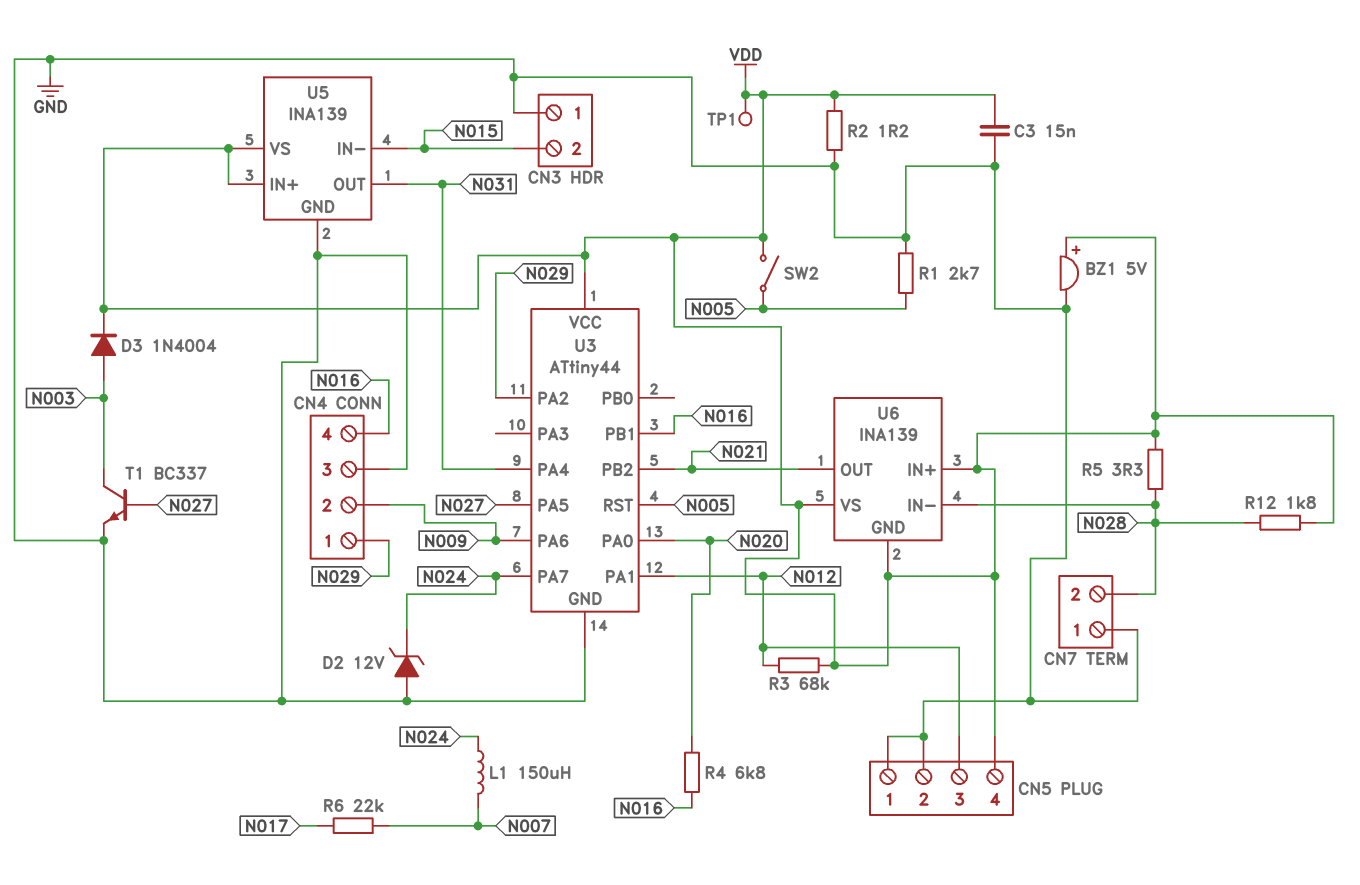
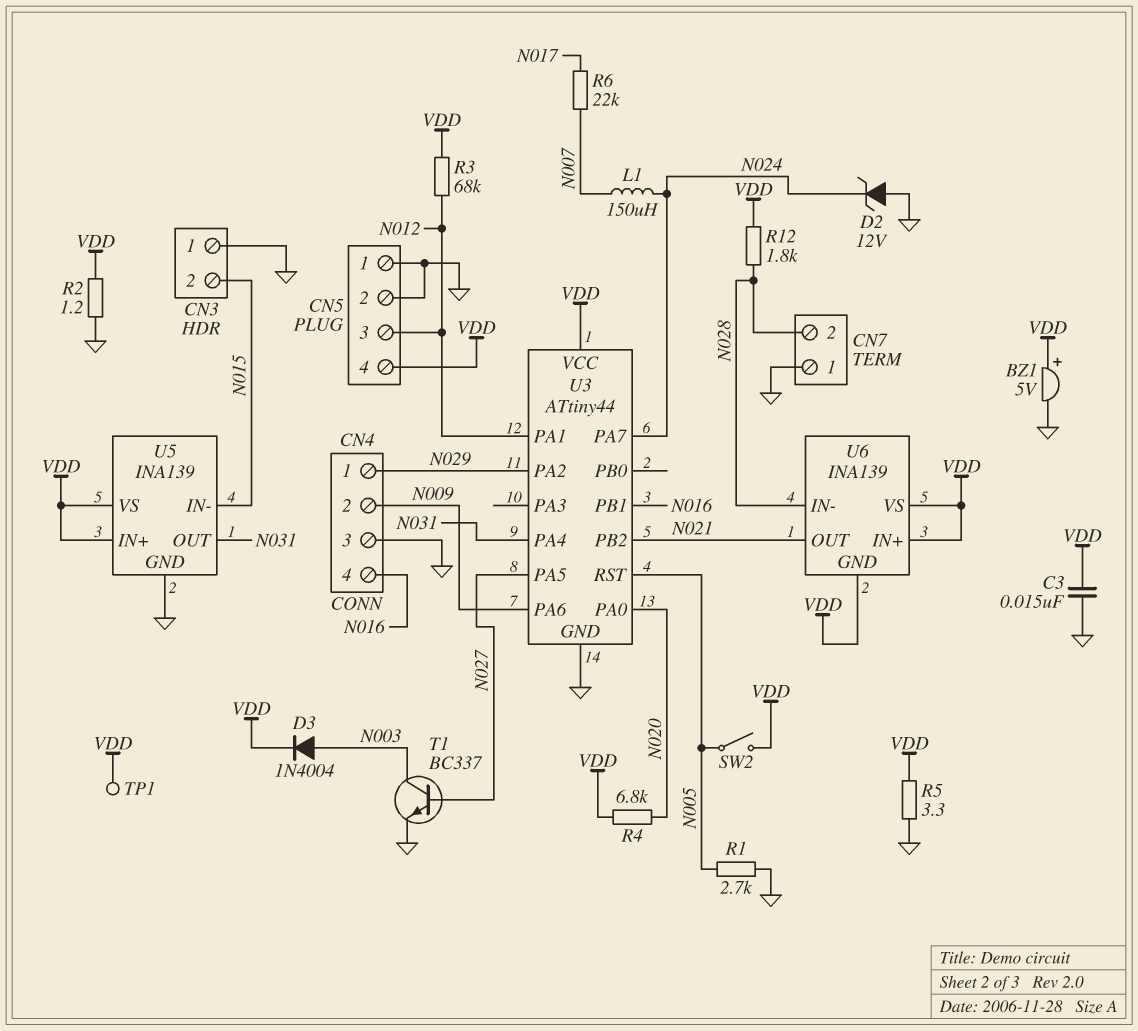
R4: 6.8k (N016, N020) -> 6.8k (N020, VDD)
R5: 3.3 (N028, VDD) -> 3.3 (GND, VDD)

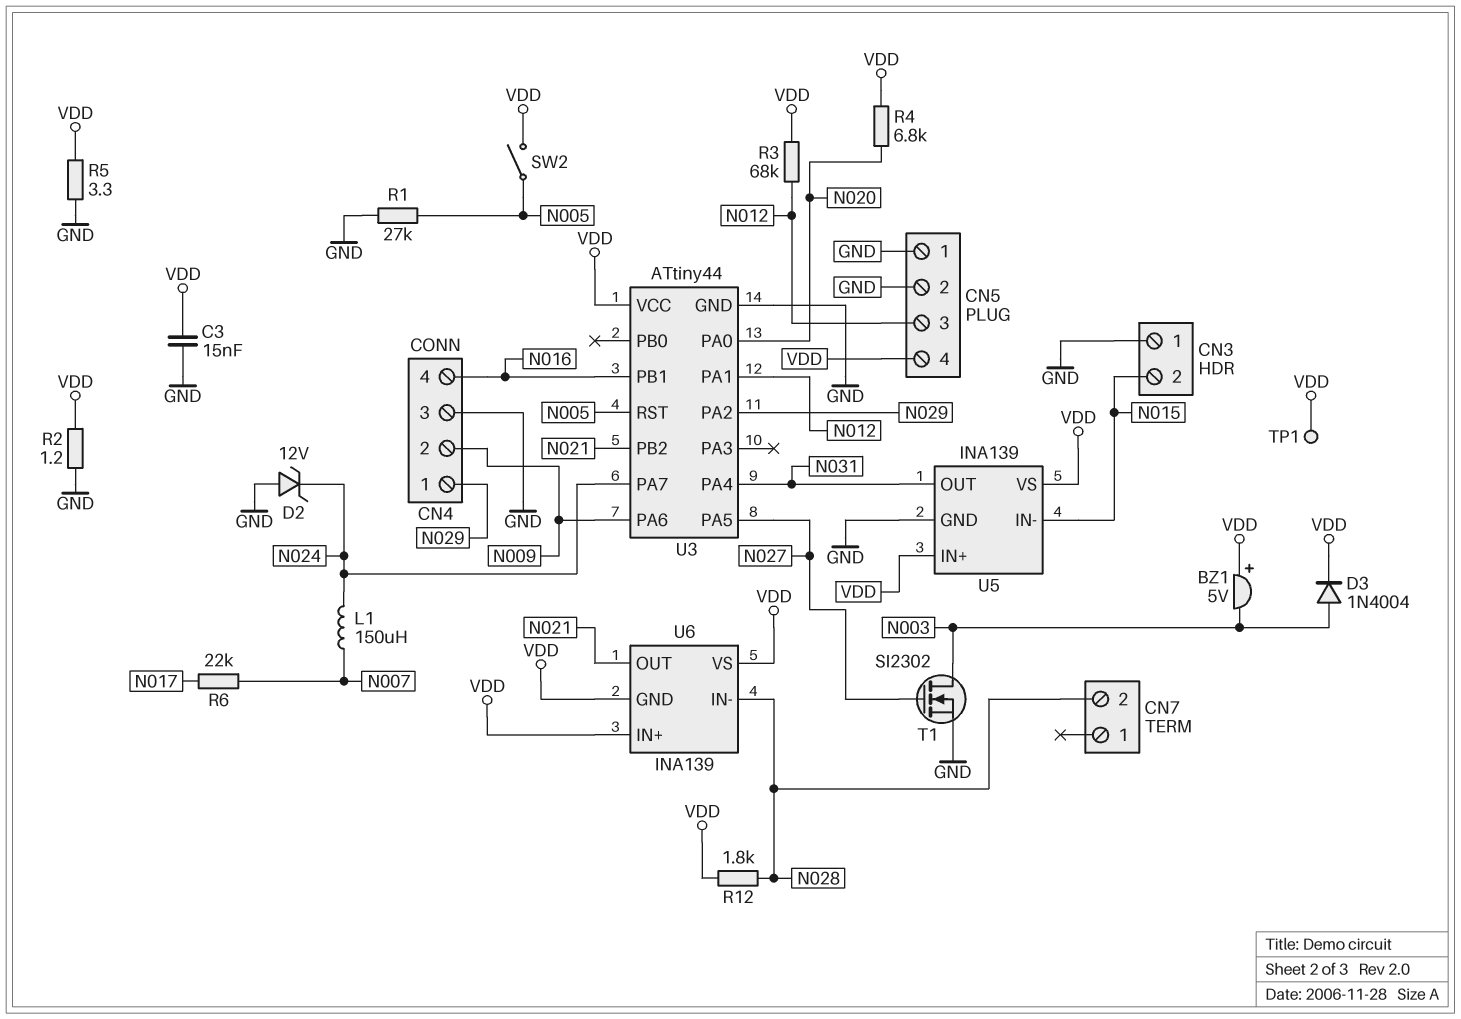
BZ1: buzzer 5V (plus VDD, minus GND) -> buzzer 5V (plus VDD, minus N003)
CN7 pin 1: GND -> none
R1: 2.7k (GND, N005) -> 27k (GND, N005)
T1: NPN BC337 (B N027, C N003, E GND) -> NMOS SI2302 (G N027, D N003, S GND)

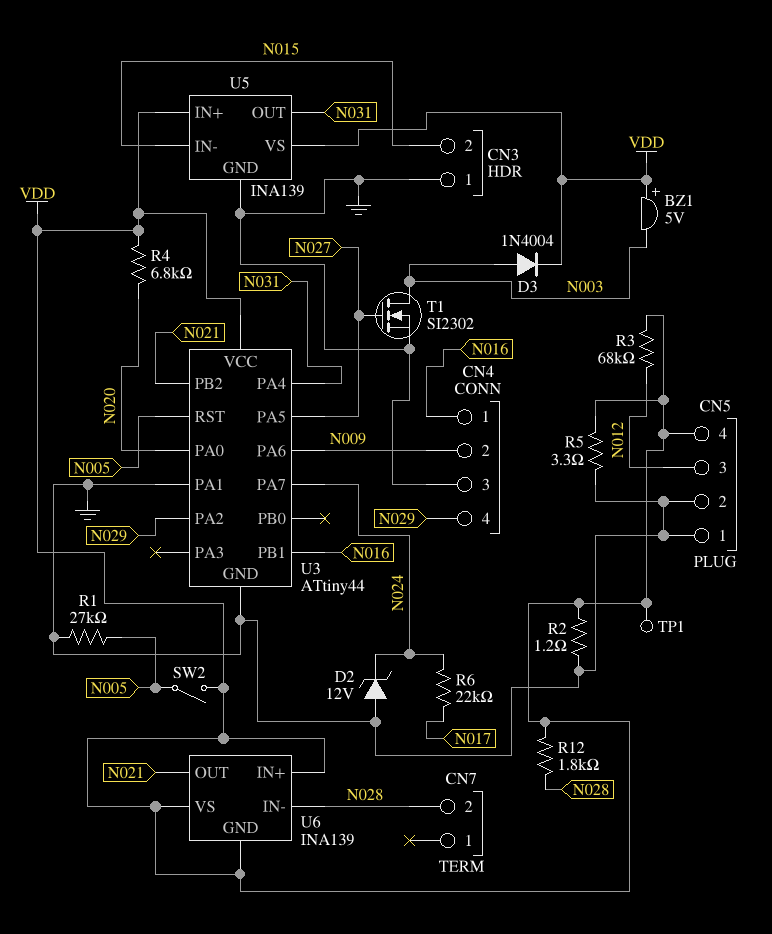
C3: 15nF (GND, VDD) -> none
CN4 pin 1: N029 -> N016
CN4 pin 4: N016 -> N029
L1: 150uH (N007, N024) -> none
R6: 22k (N007, N017) -> 22k (N017, N024)
U3 pin PA1: N012 -> GND

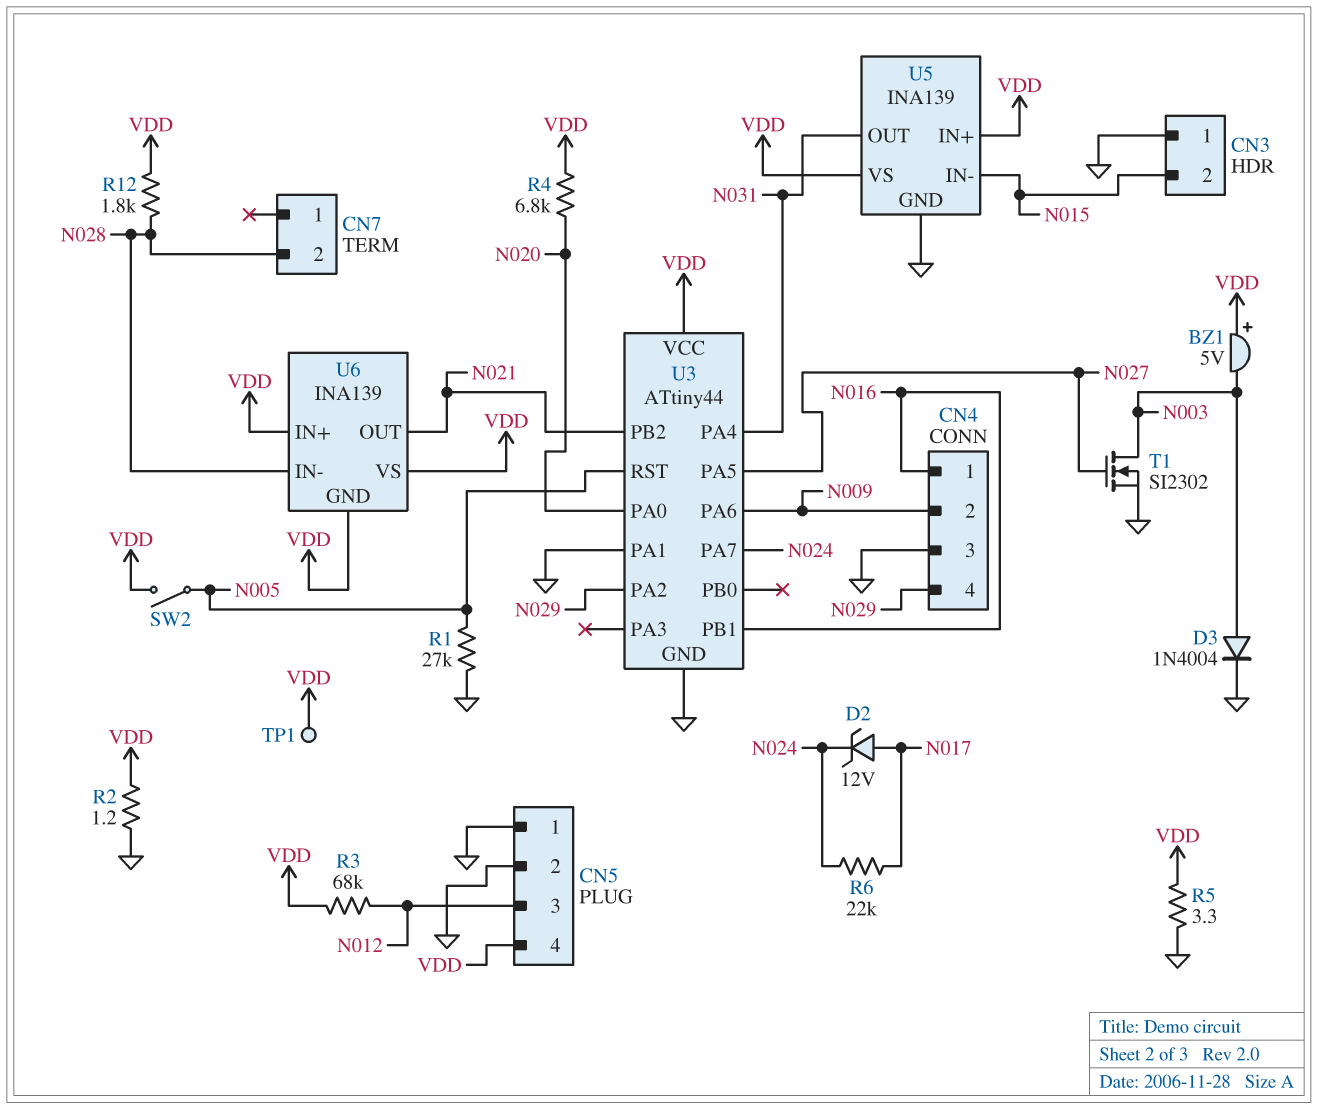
D2: zener 12V (A GND, K N024) -> zener 12V (A N017, K N024)
D3: diode 1N4004 (A N003, K VDD) -> diode 1N4004 (A N003, K GND)

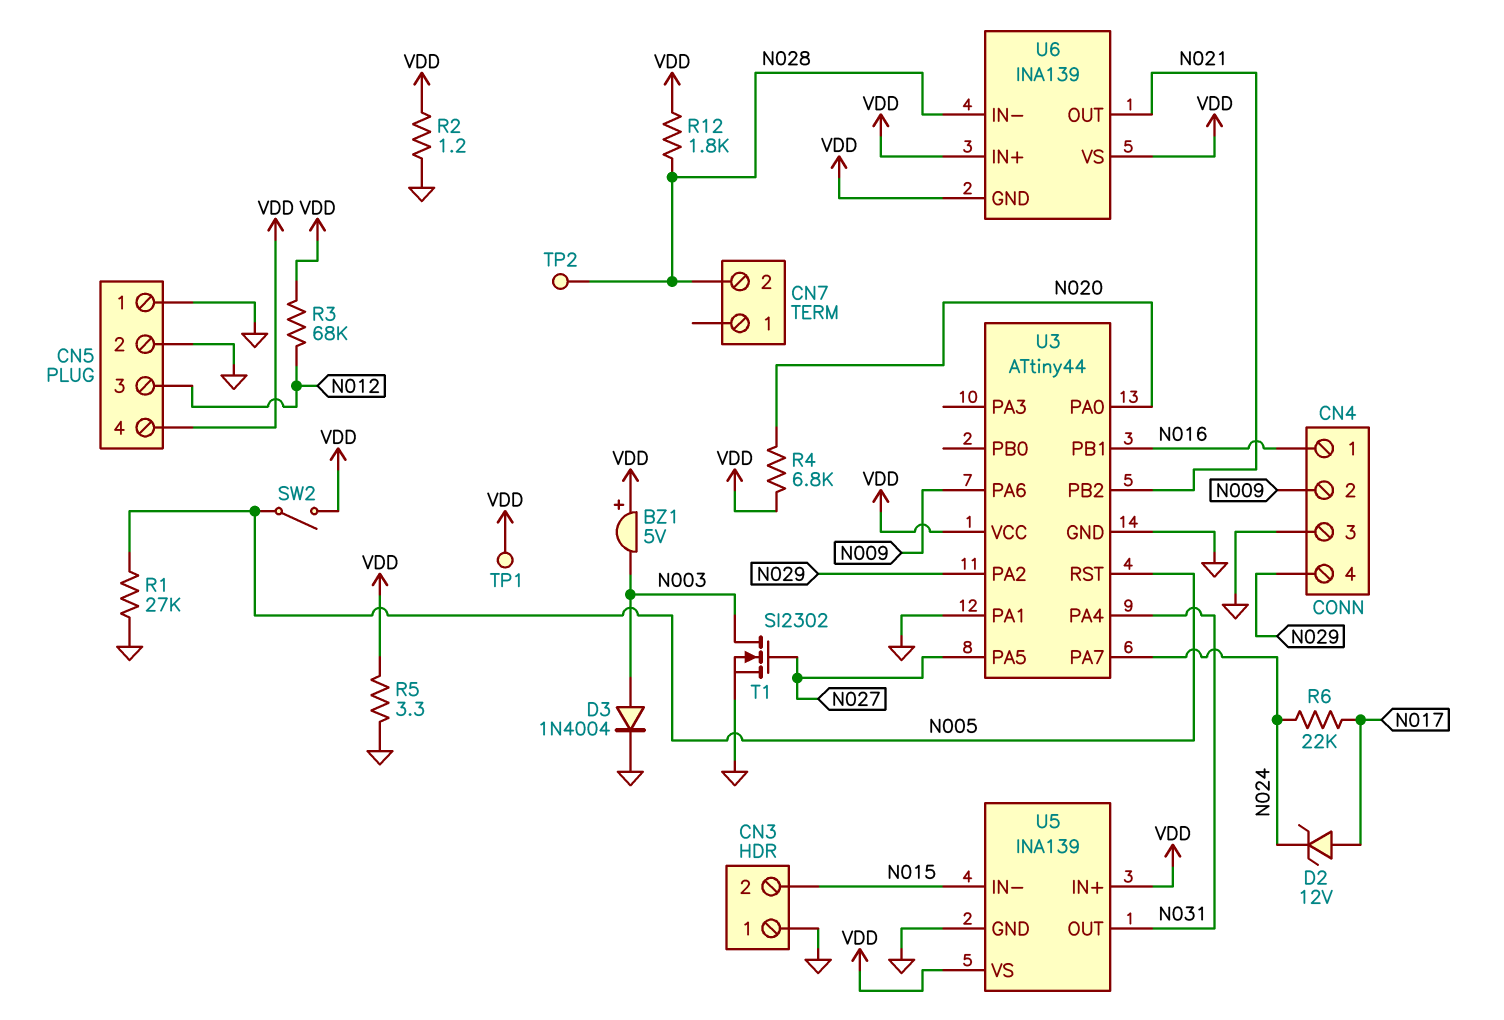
TP2: none -> test point (N028)

